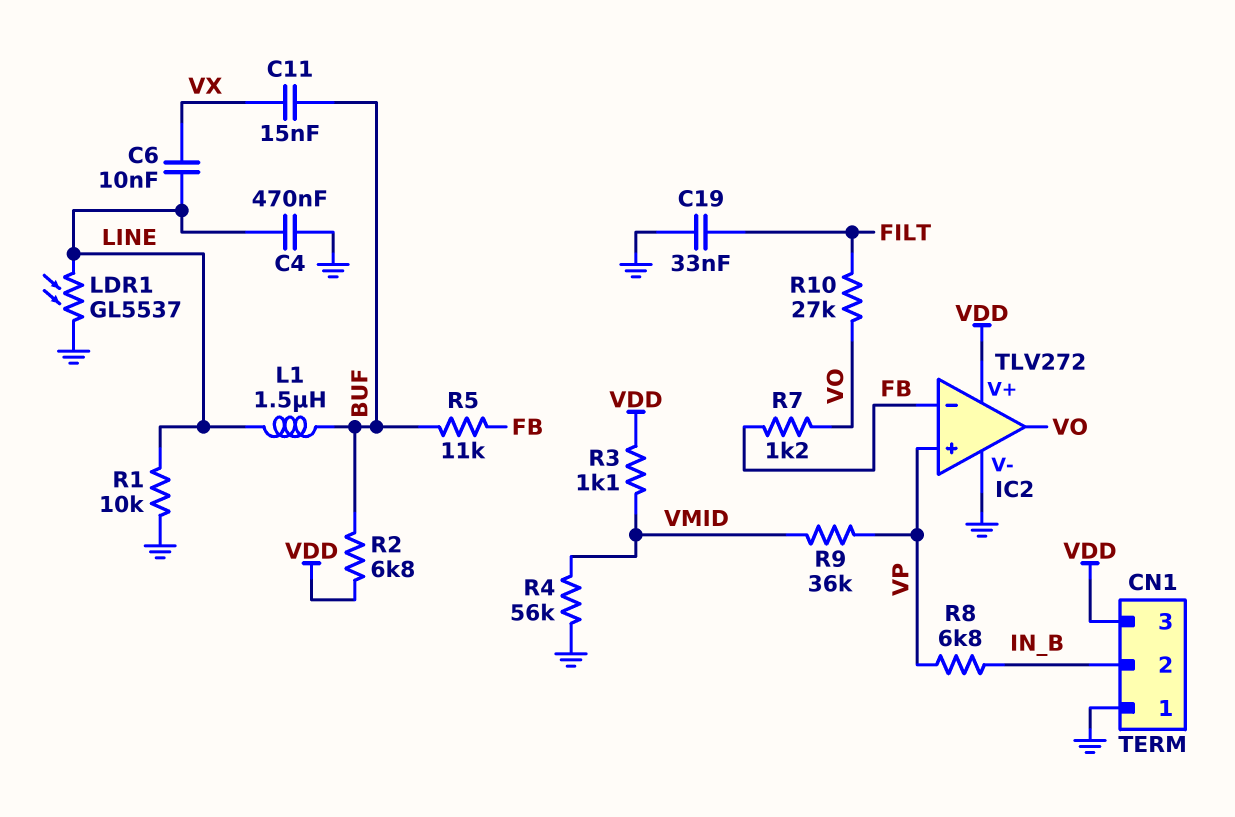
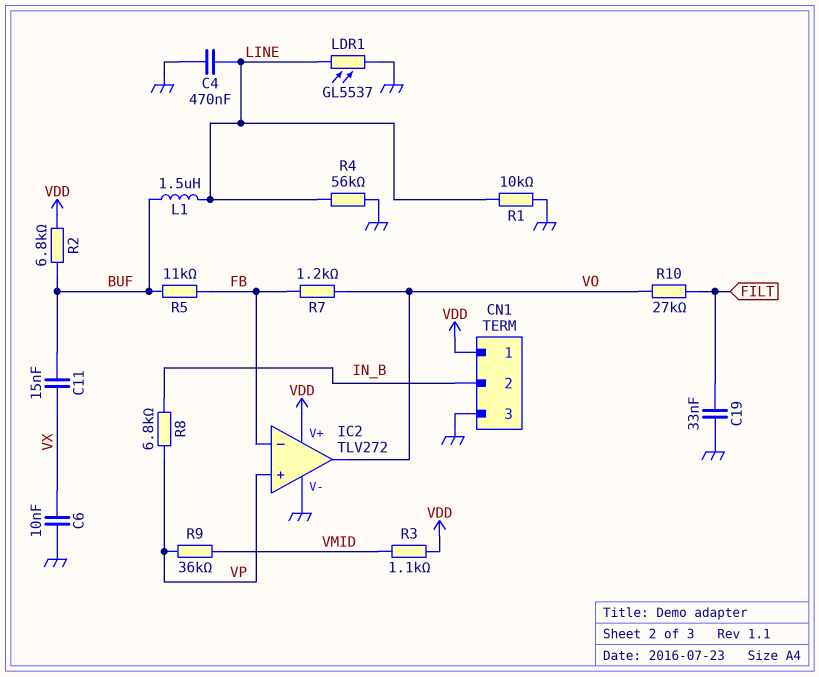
C6: 10nF (LINE, VX) -> 10nF (GND, VX)
CN1 pin 1: GND -> VDD
CN1 pin 3: VDD -> GND
R4: 56k (GND, VMID) -> 56k (GND, LINE)

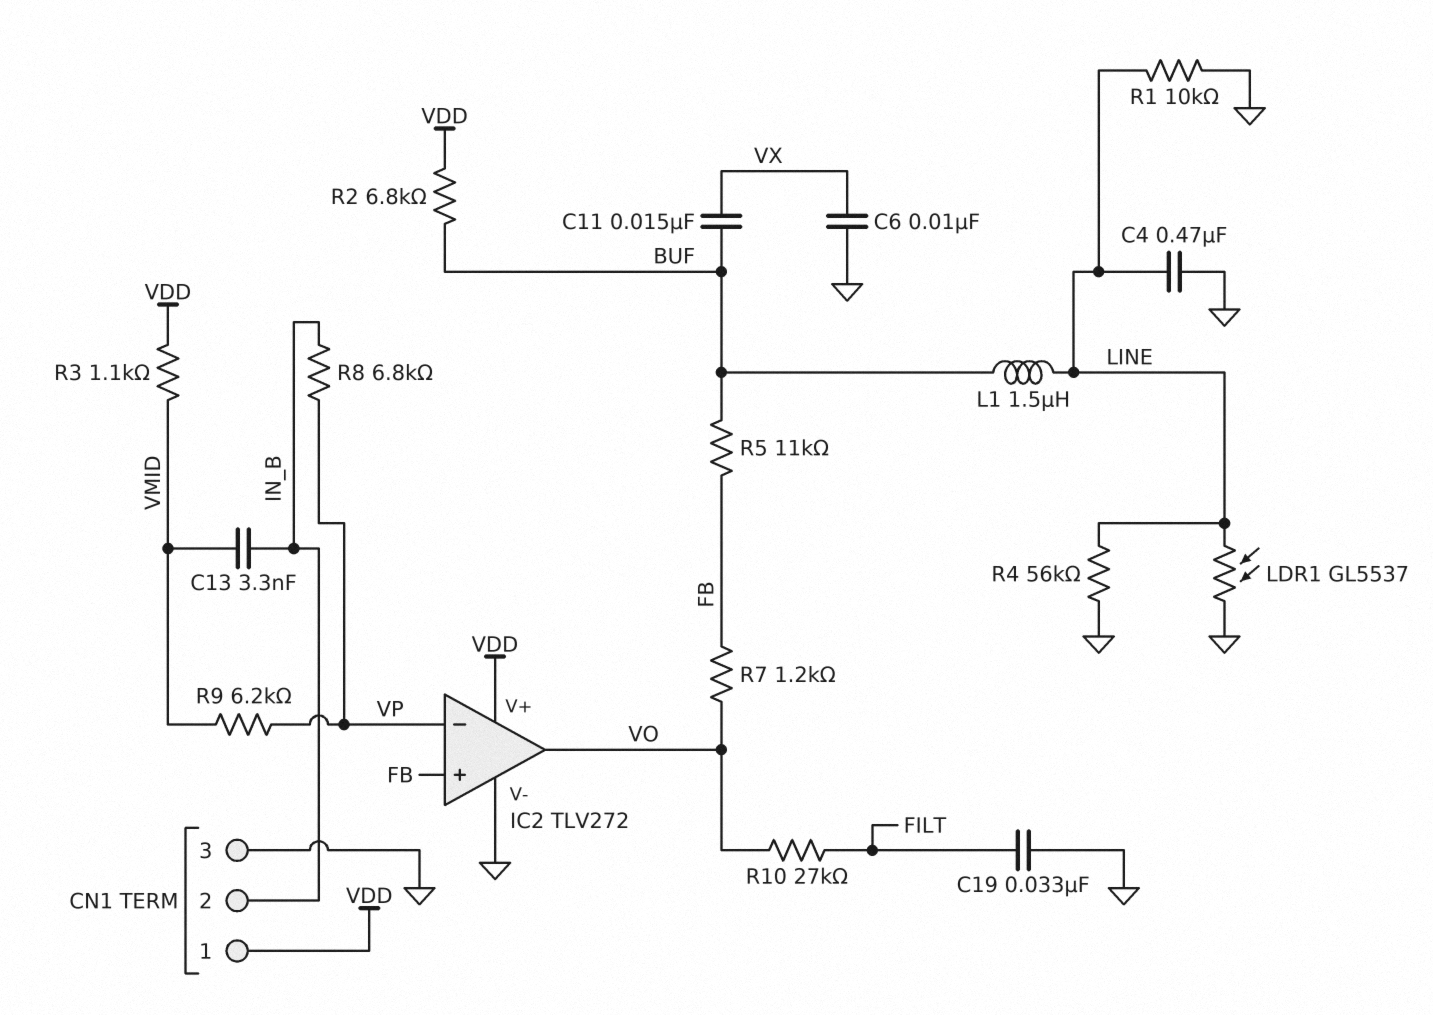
C13: none -> 3.3nF (IN_B, VMID)
IC2 pin in+: VP -> FB
IC2 pin in-: FB -> VP
R9: 36k (VMID, VP) -> 6.2k (VMID, VP)

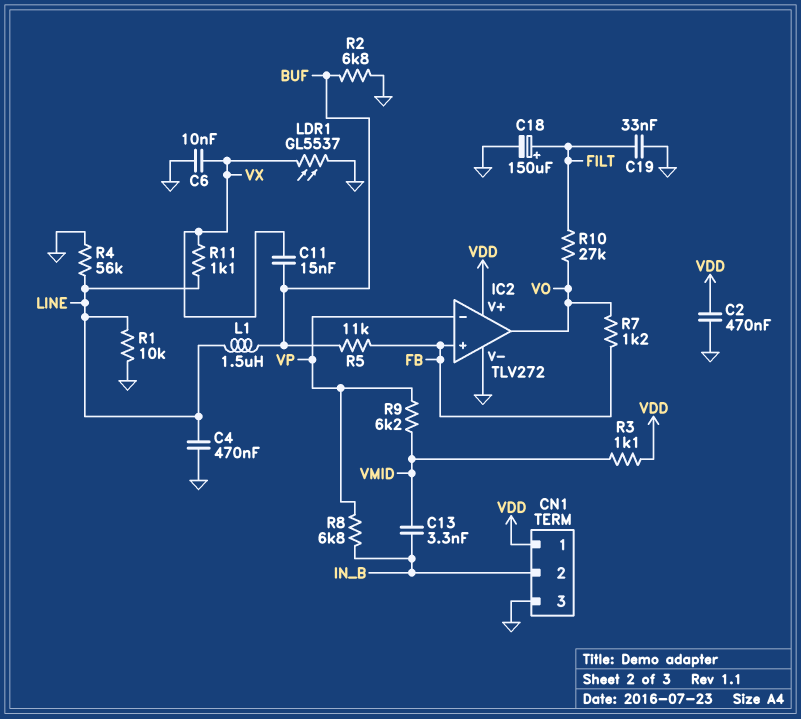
C2: none -> 470nF (GND, VDD)
C18: none -> 150uF (plus FILT, minus GND)
LDR1: GL5537 (GND, LINE) -> GL5537 (GND, VX)
R2: 6.8k (BUF, VDD) -> 6.8k (BUF, GND)
R11: none -> 1.1k (LINE, VX)

